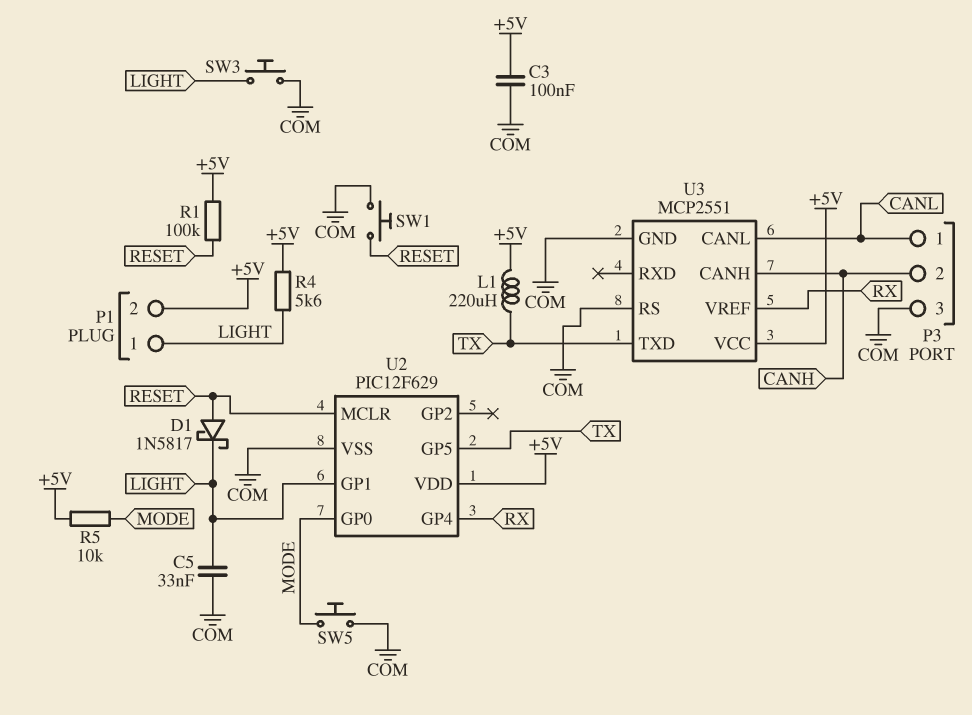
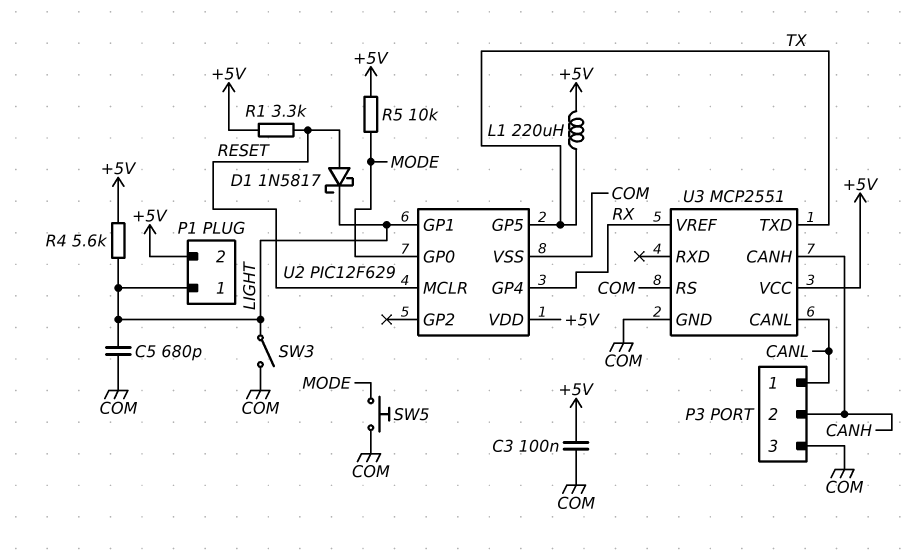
C5: 33nF (COM, LIGHT) -> 680pF (COM, LIGHT)
R1: 100k (+5V, RESET) -> 3.3k (+5V, RESET)
SW1: button (COM, RESET) -> none
SW3: button (COM, LIGHT) -> switch (COM, LIGHT)

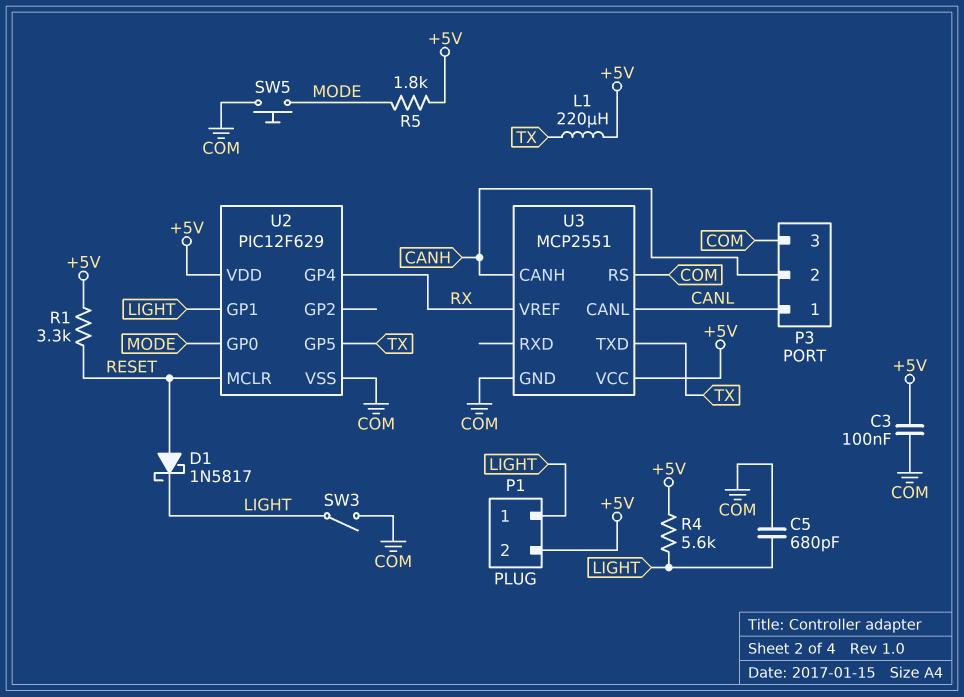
R5: 10k (+5V, MODE) -> 1.8k (+5V, MODE)

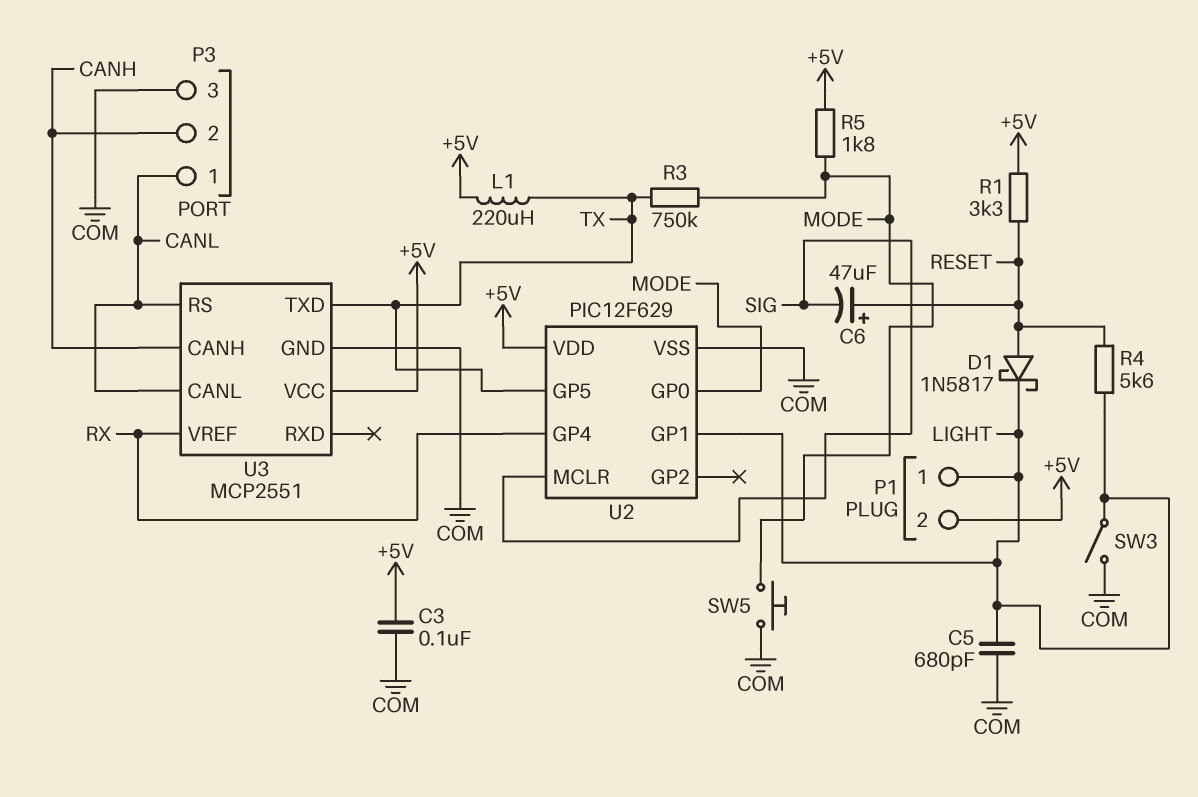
C6: none -> 47uF (plus RESET, minus SIG)
R3: none -> 750k (MODE, TX)
R4: 5.6k (+5V, LIGHT) -> 5.6k (LIGHT, RESET)
U2 pin MCLR: RESET -> SIG
U3 pin RS: COM -> CANL

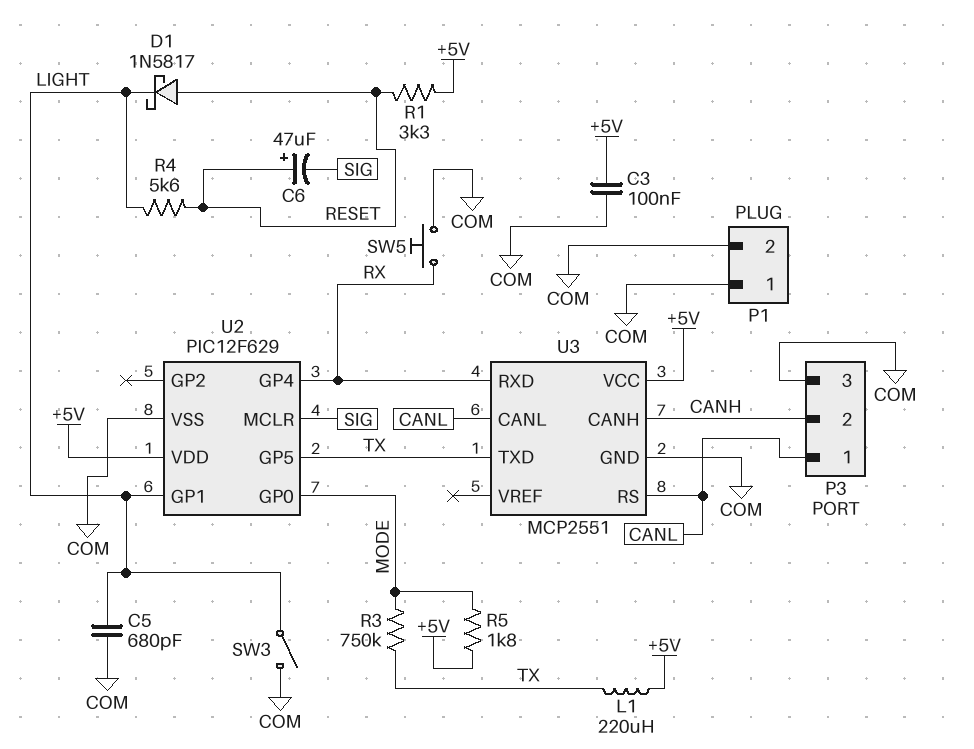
P1 pin 1: LIGHT -> COM
P1 pin 2: +5V -> COM
SW5: button (COM, MODE) -> button (COM, RX)
U3 pin RXD: none -> RX
U3 pin VREF: RX -> none

